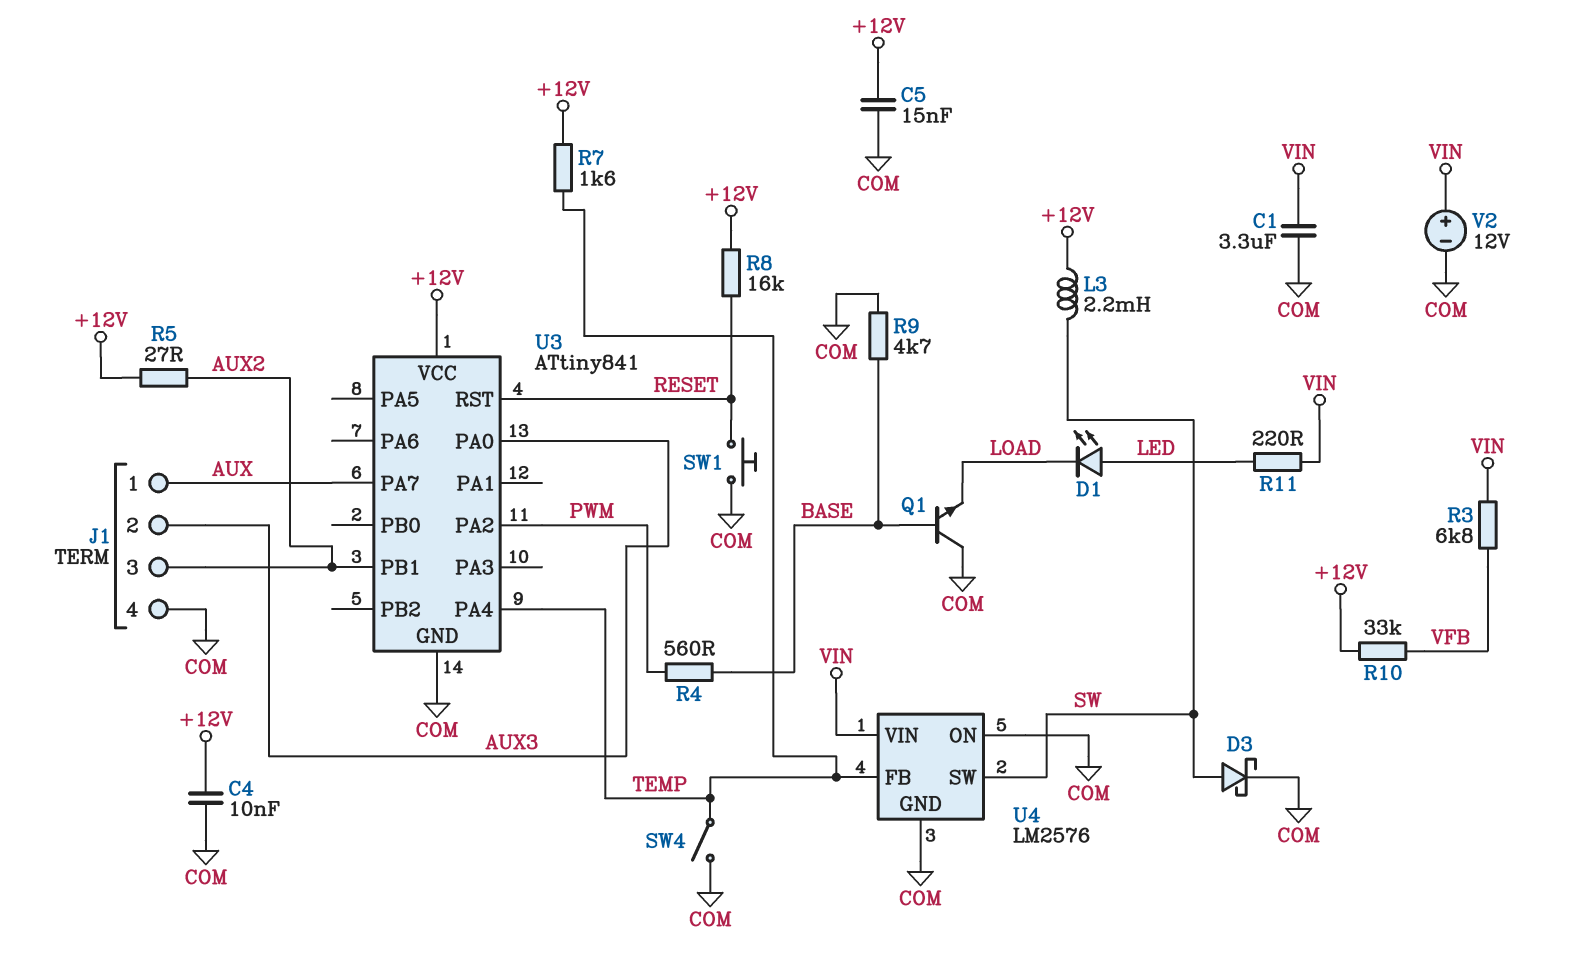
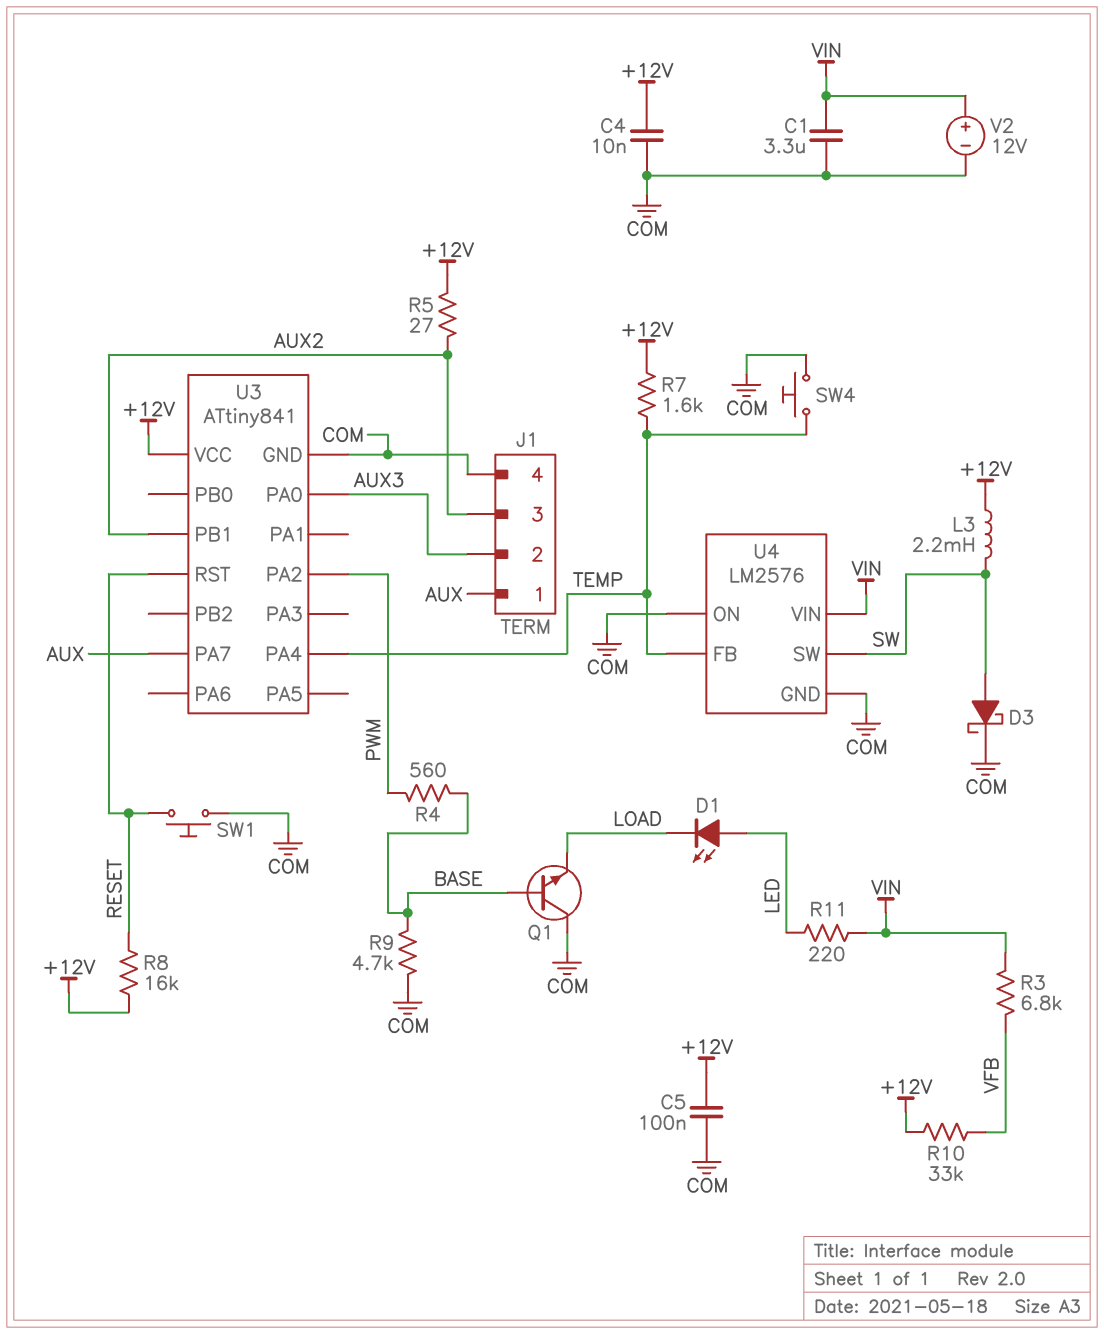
C5: 15nF (+12V, COM) -> 100nF (+12V, COM)
SW4: switch (COM, TEMP) -> button (COM, TEMP)

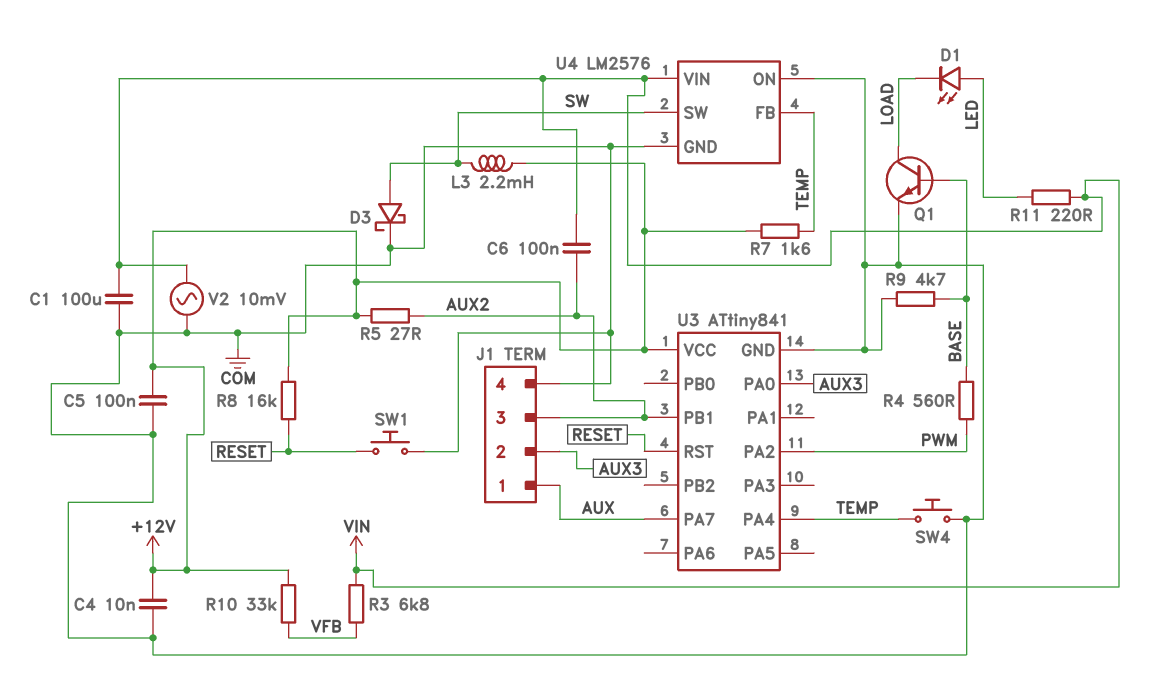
C1: 3.3uF (COM, VIN) -> 100uF (COM, VIN)
C6: none -> 100nF (AUX2, VIN)
Q1: NPN (B BASE, C COM, E LOAD) -> NPN (B BASE, C LOAD, E COM)
V2: 12V (plus VIN, minus COM) -> AC 10mV (COM, VIN)

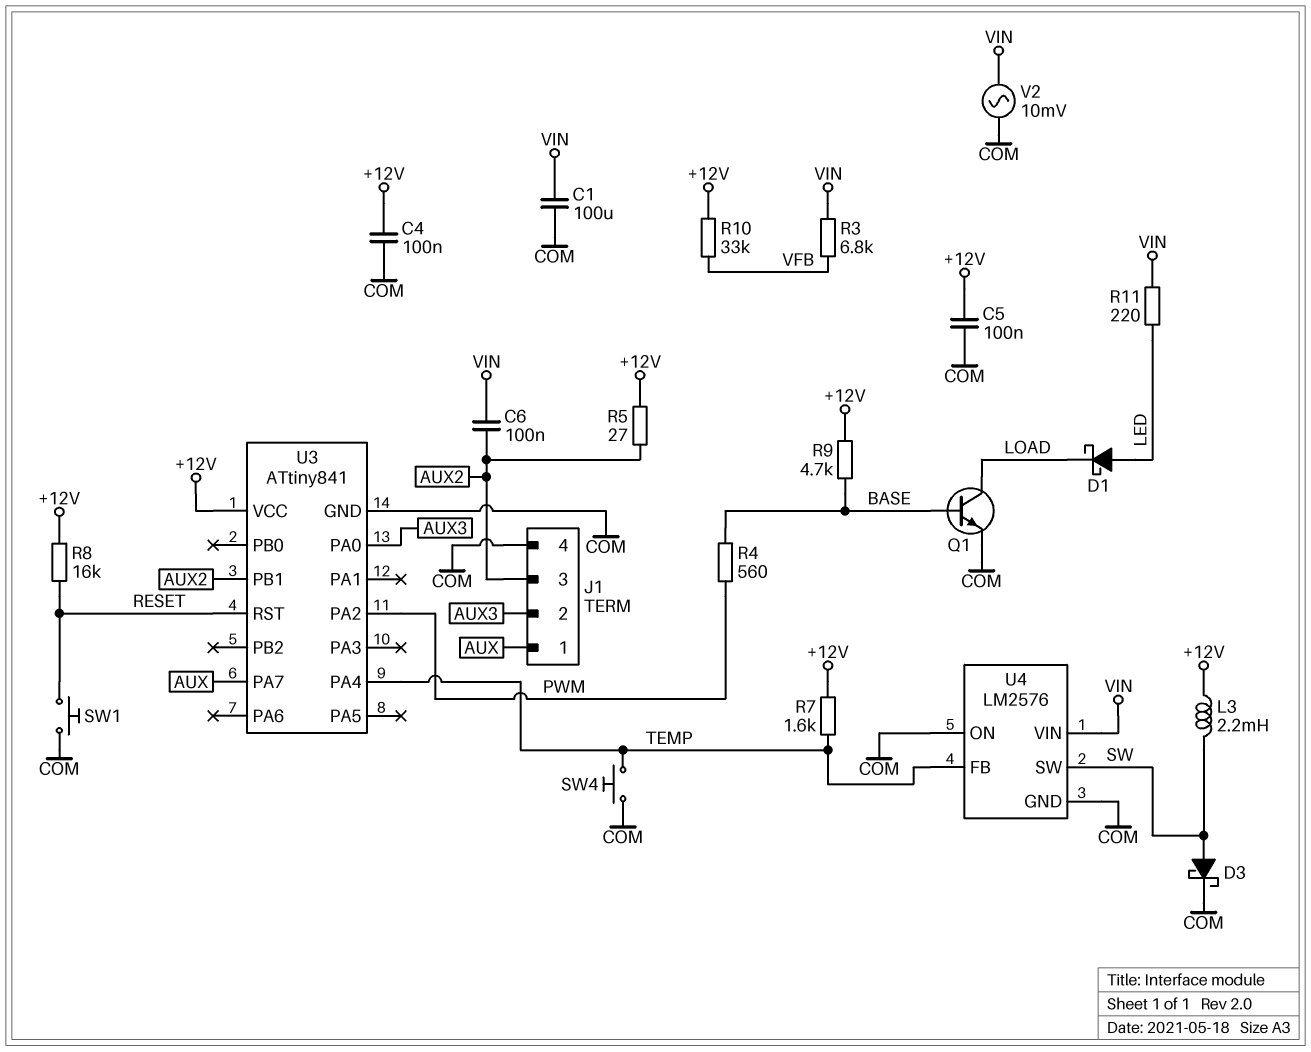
C4: 10nF (+12V, COM) -> 100nF (+12V, COM)
D1: LED (A LED, K LOAD) -> schottky (A LED, K LOAD)
R9: 4.7k (BASE, COM) -> 4.7k (+12V, BASE)

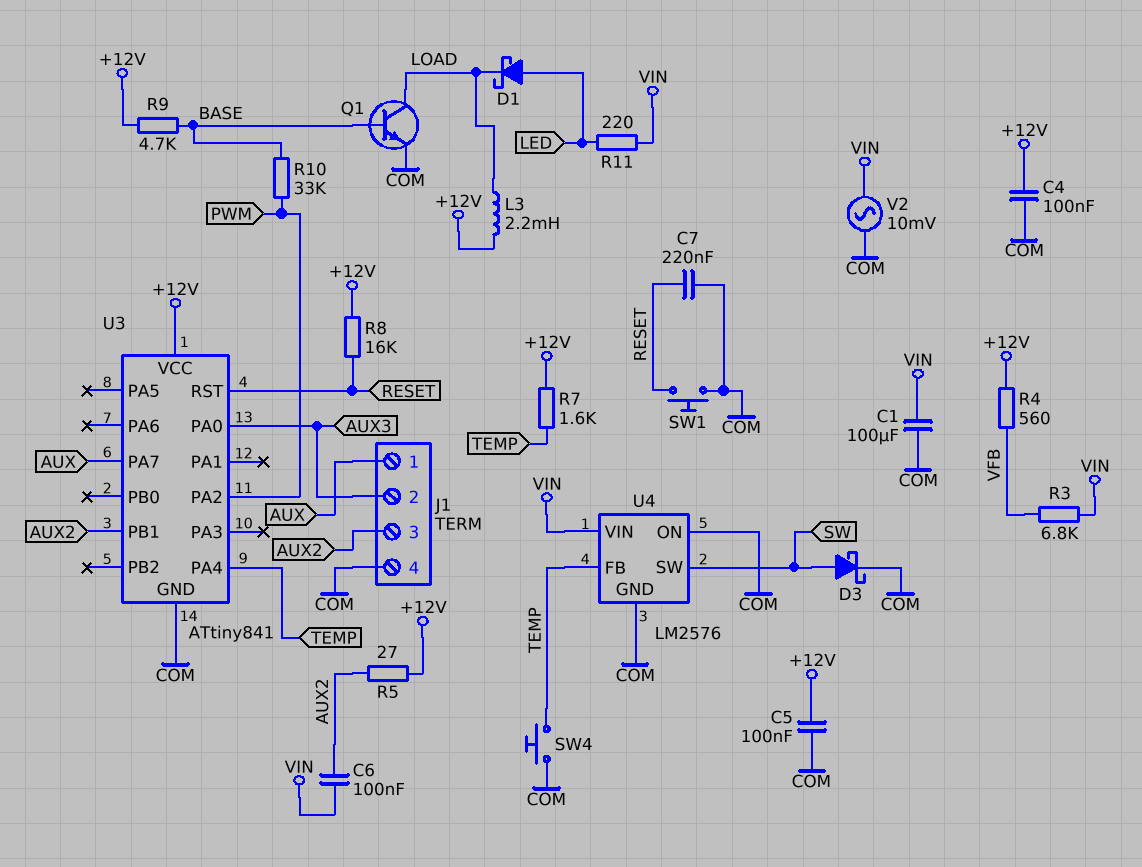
C7: none -> 220nF (COM, RESET)
L3: 2.2mH (+12V, SW) -> 2.2mH (+12V, LOAD)
R4: 560 (BASE, PWM) -> 560 (+12V, VFB)
R10: 33k (+12V, VFB) -> 33k (BASE, PWM)

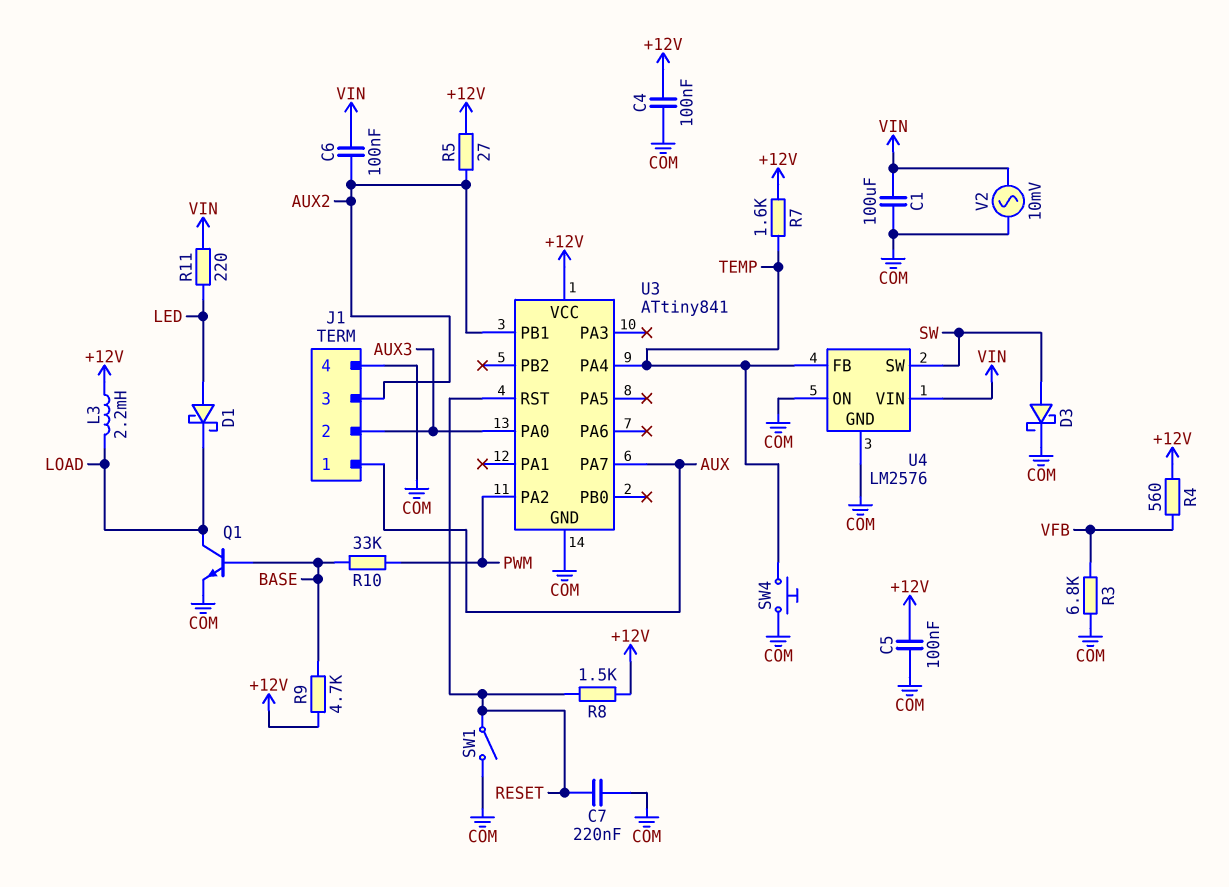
R3: 6.8k (VFB, VIN) -> 6.8k (COM, VFB)
R8: 16k (+12V, RESET) -> 1.5k (+12V, RESET)
SW1: button (COM, RESET) -> switch (COM, RESET)

